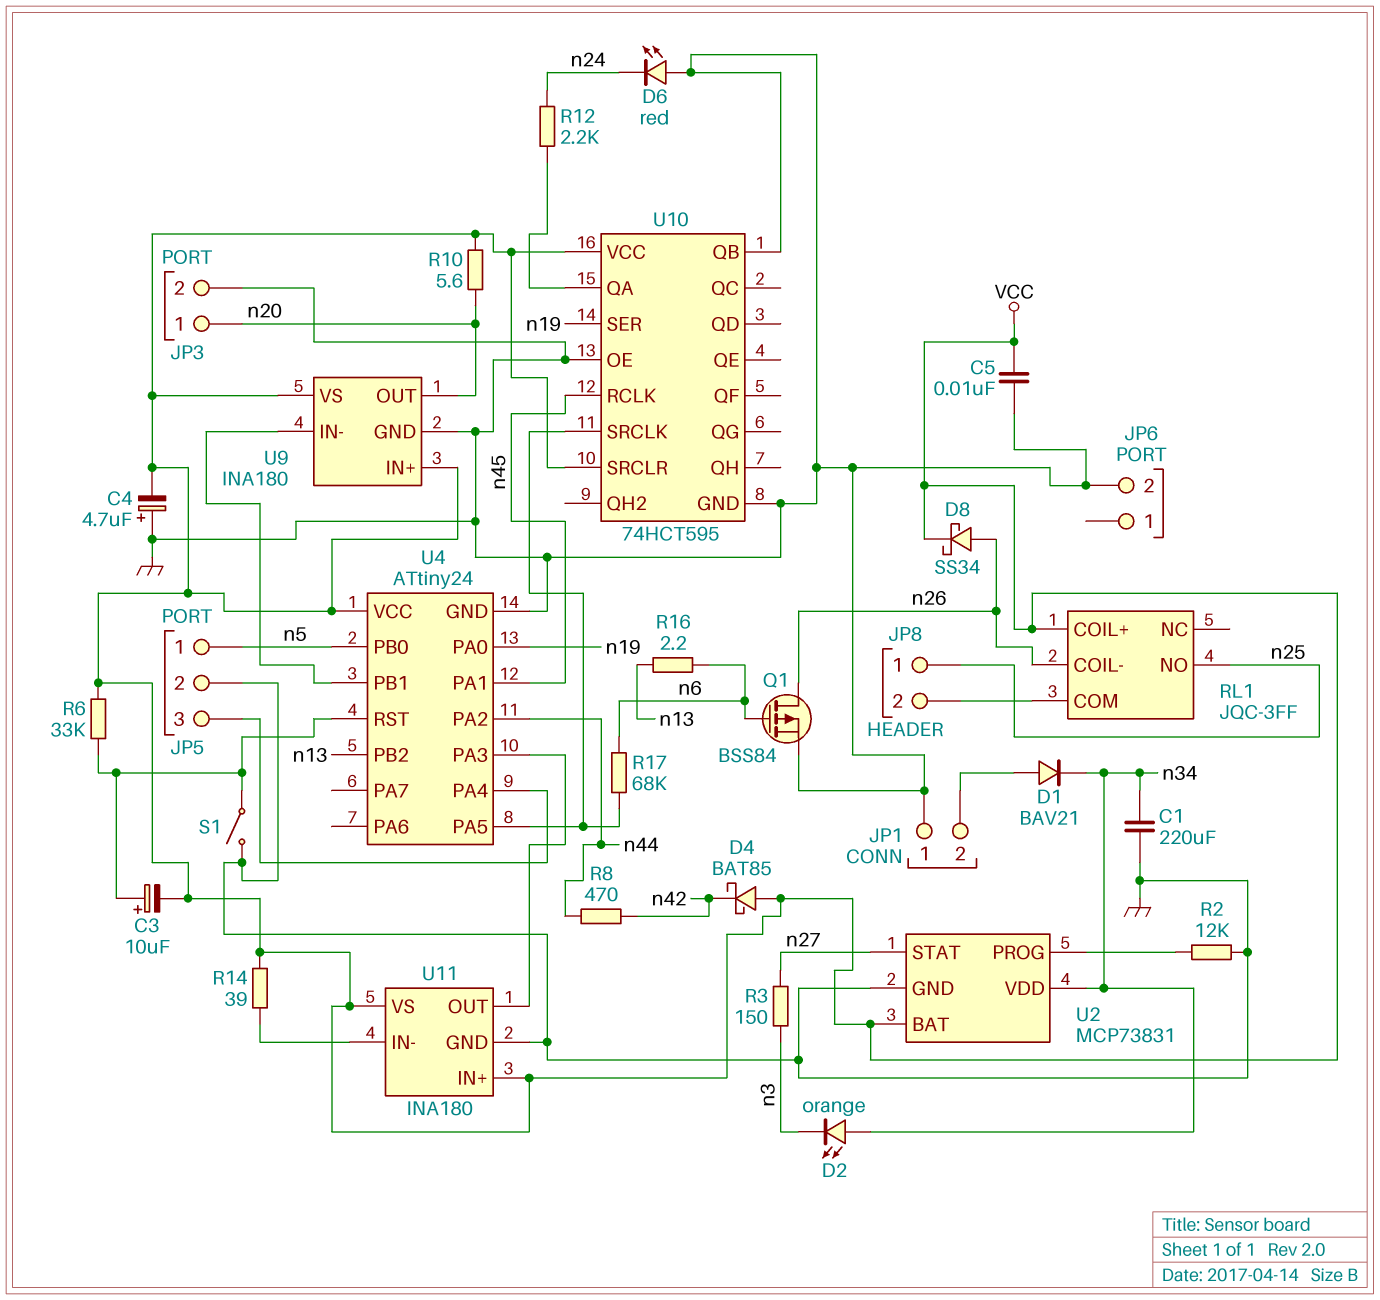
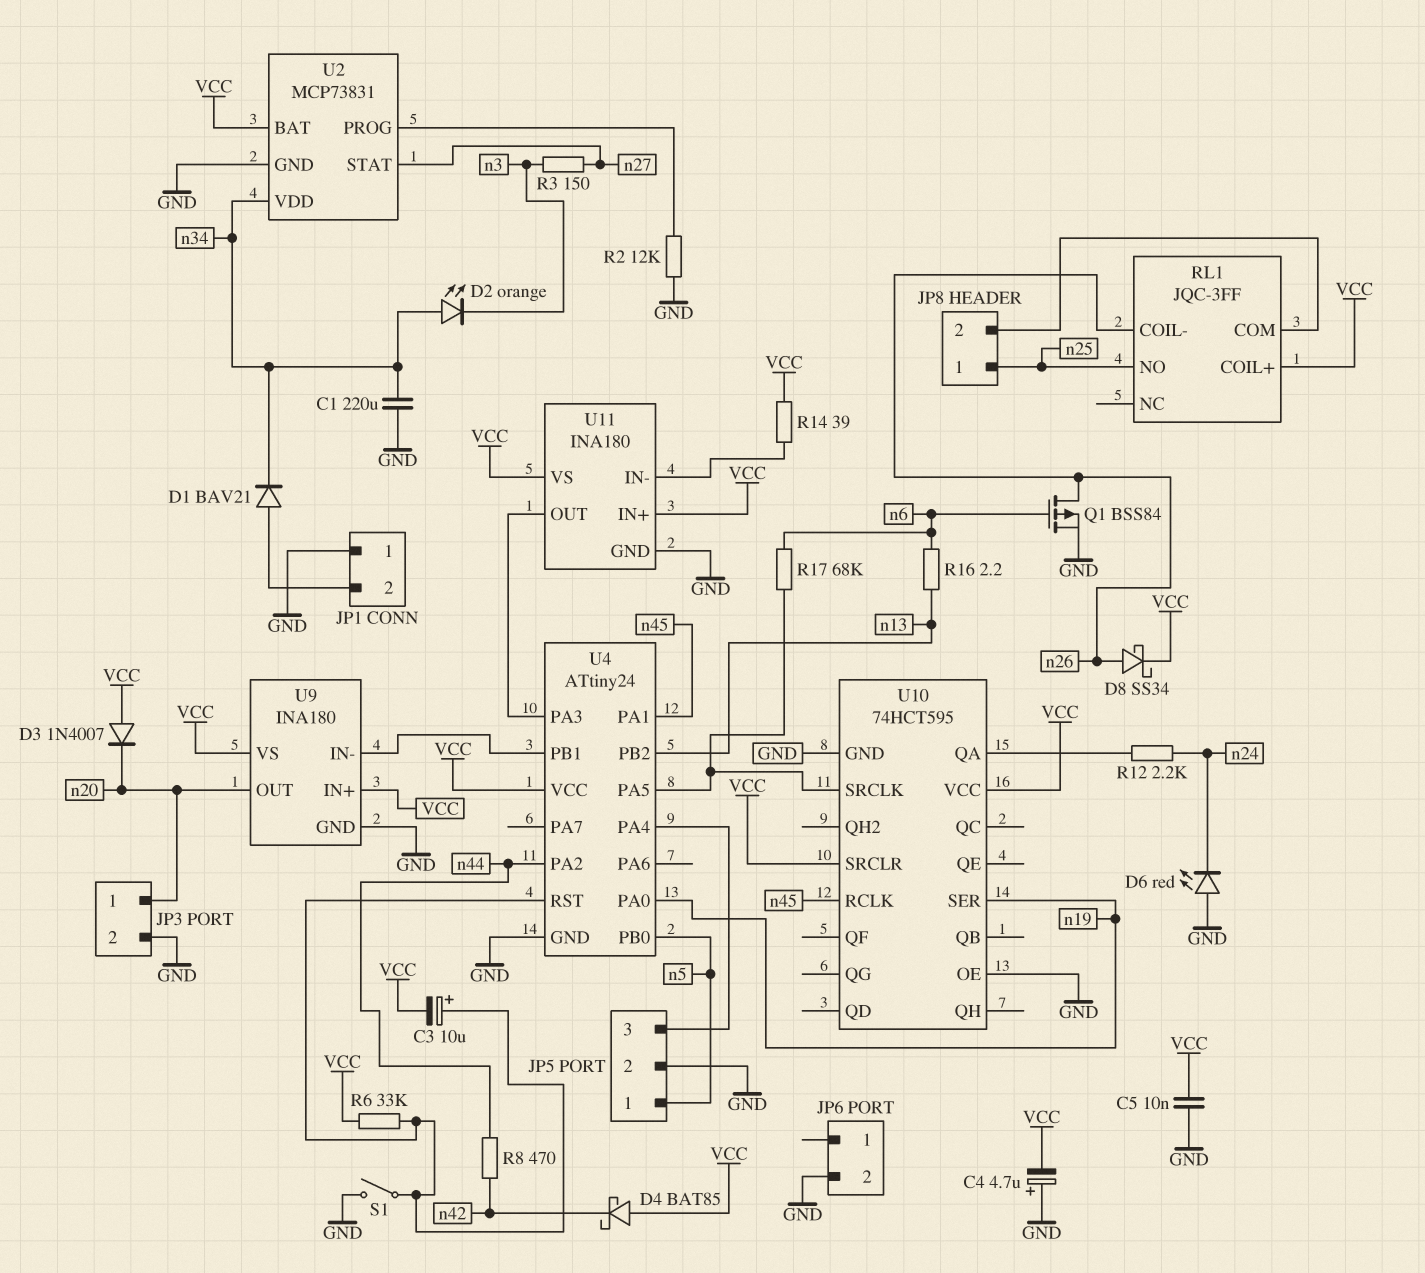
D3: none -> diode 1N4007 (A VCC, K n20)
R10: 5.6 (VCC, n20) -> none
U10 pin QB: GND -> none

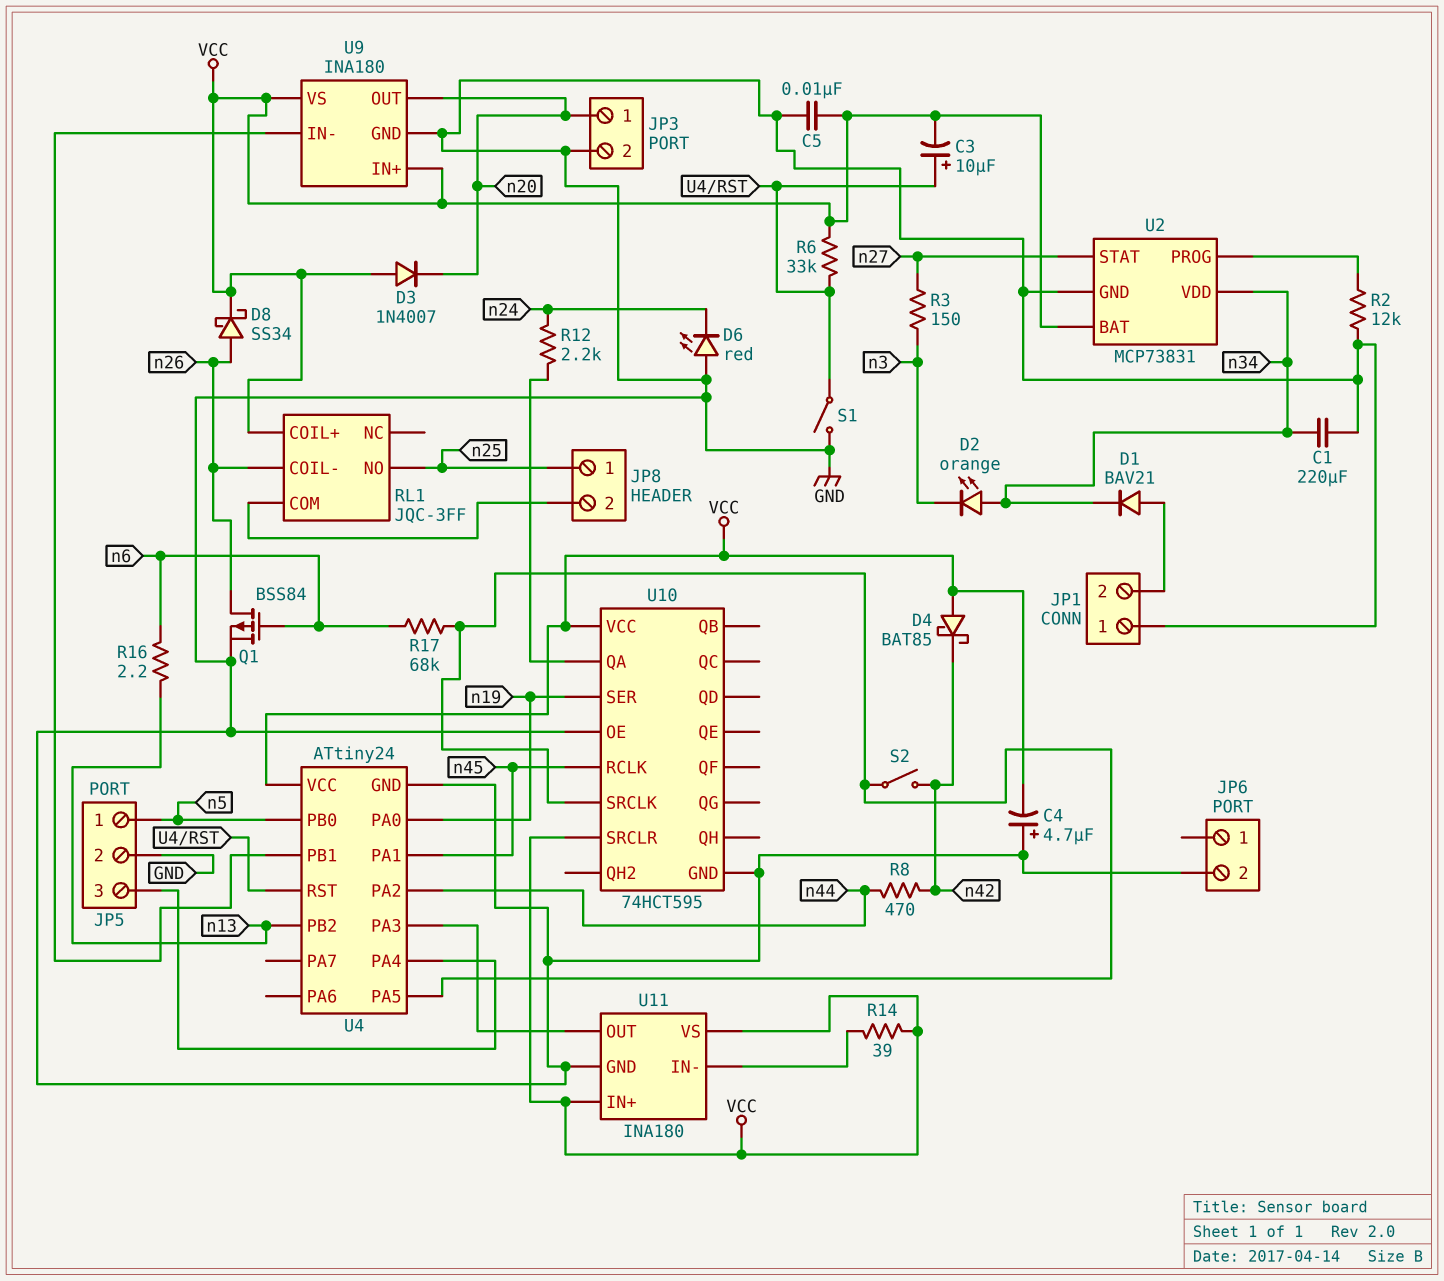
S2: none -> switch (U4/PA5, n42)

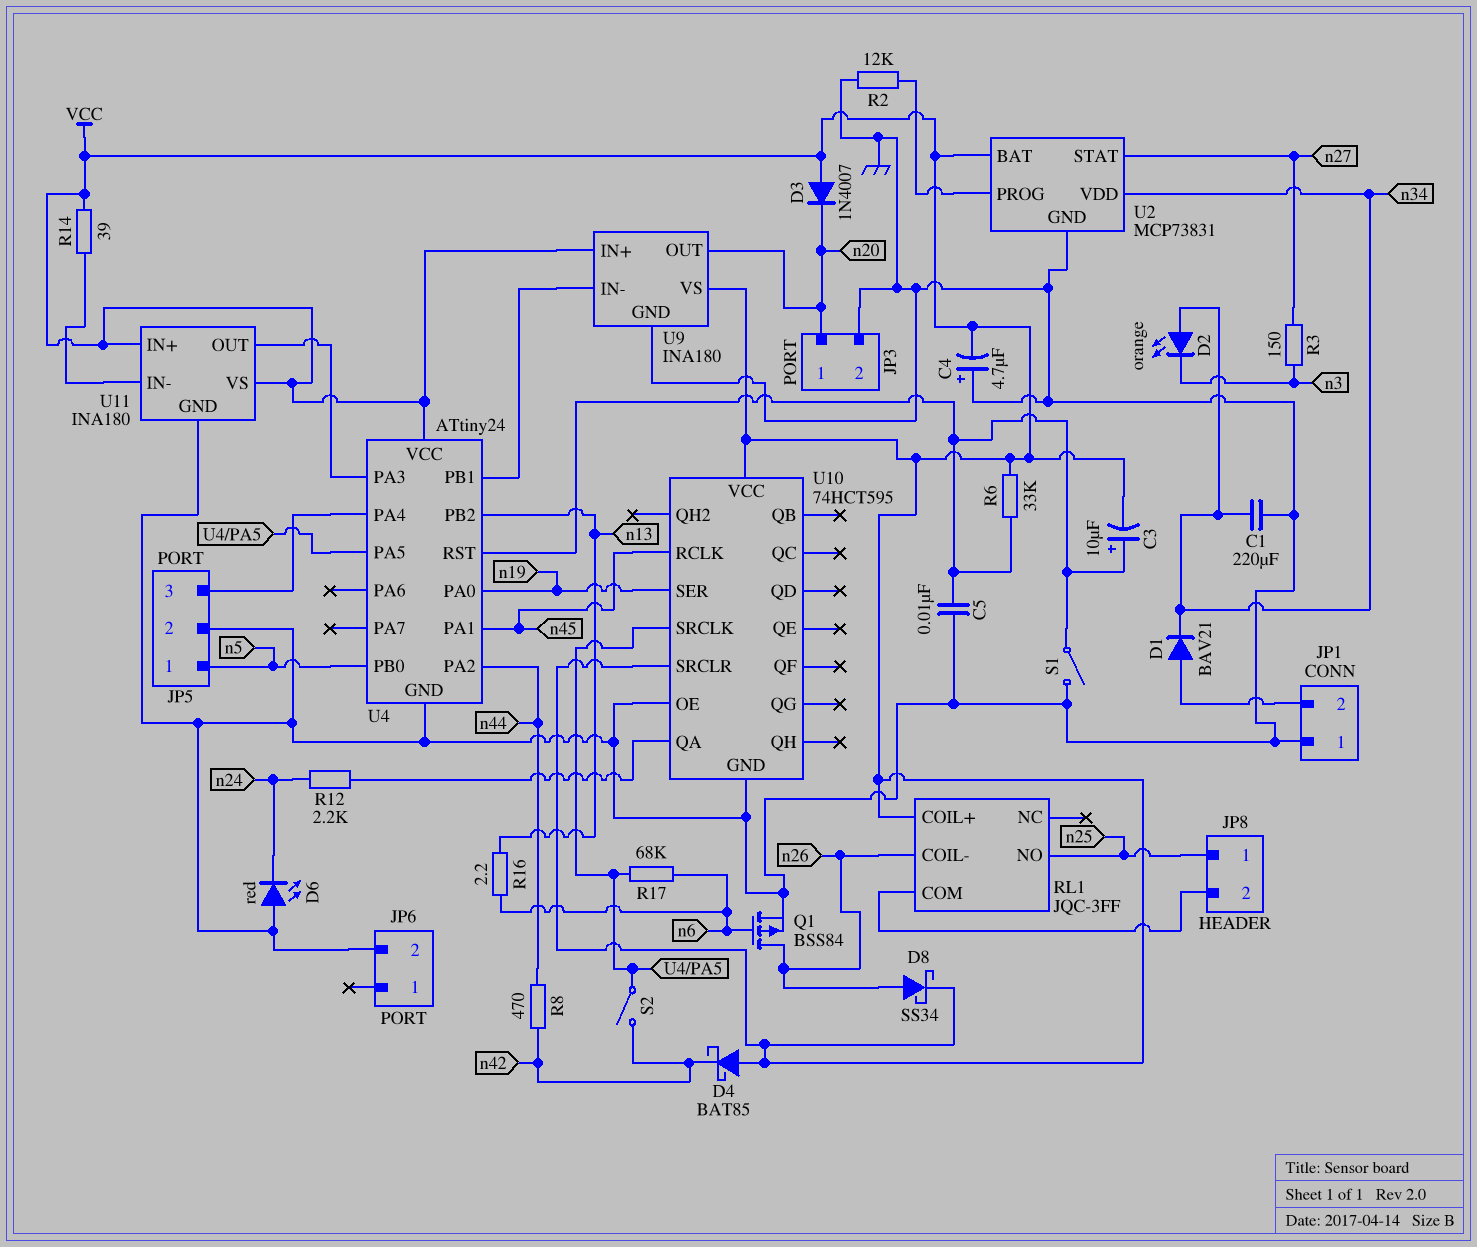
C5: 10nF (GND, VCC) -> 10nF (GND, U4/RST)

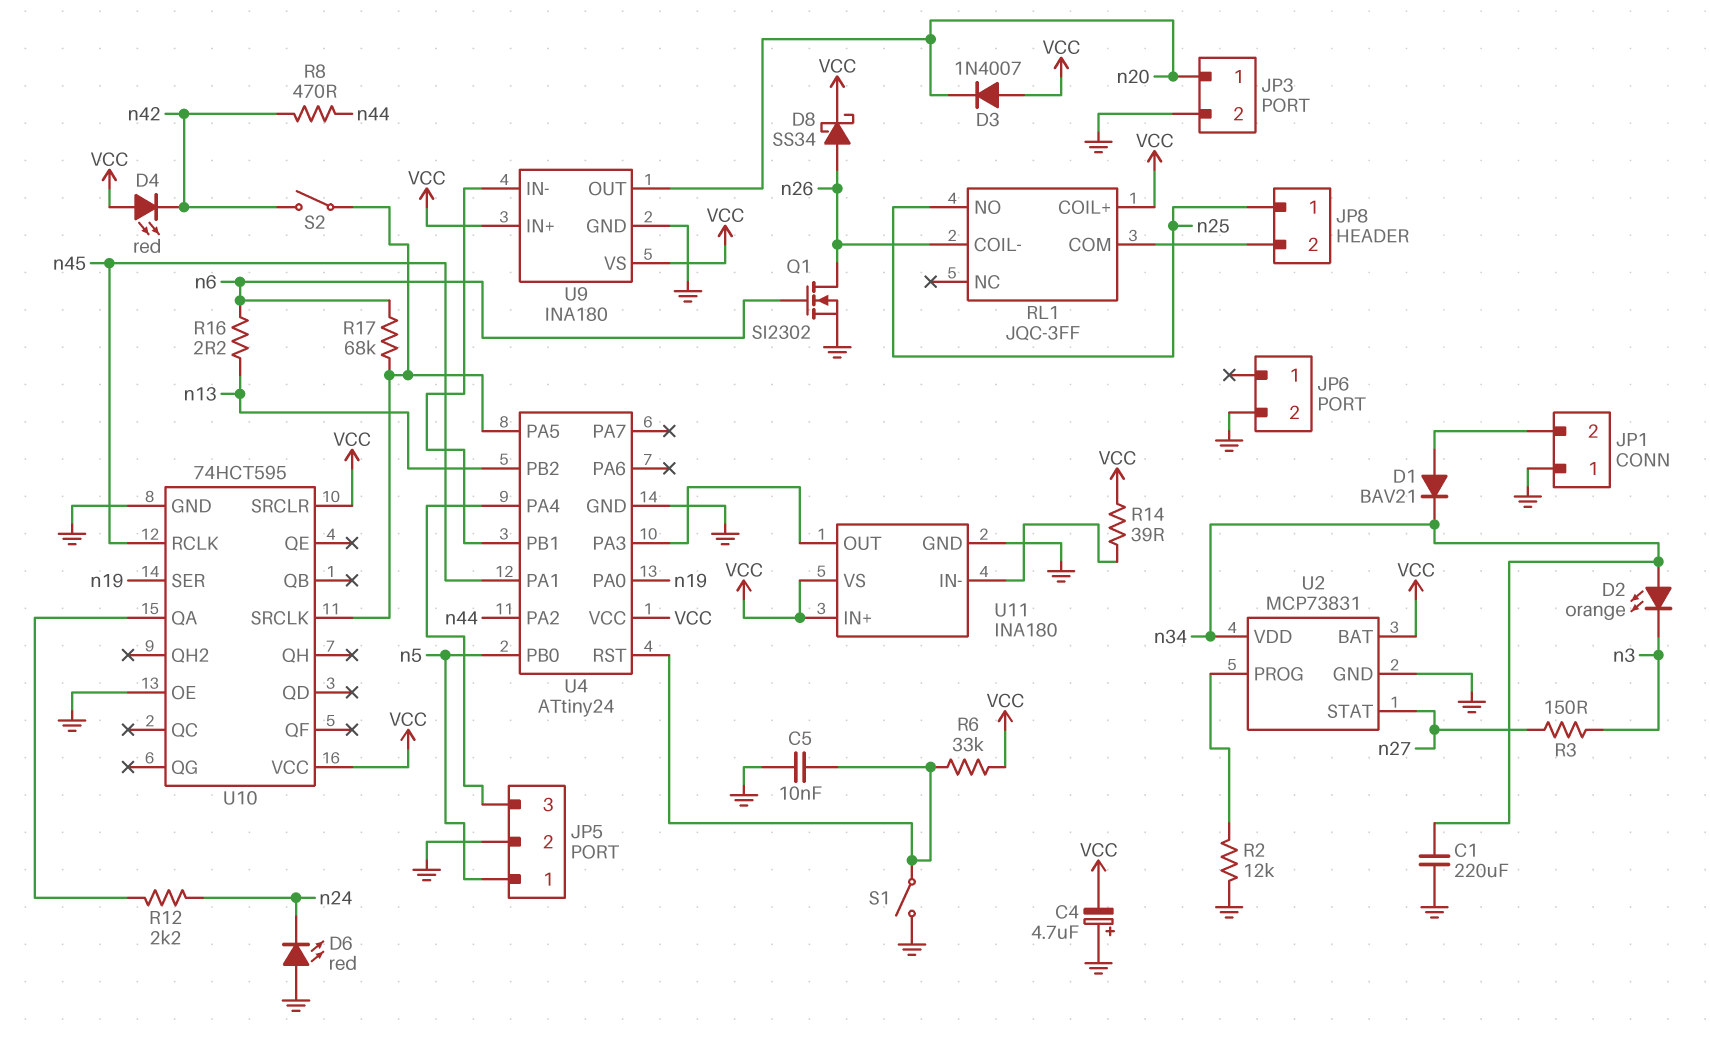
C3: 10uF (plus U4/RST, minus VCC) -> none
D4: schottky BAT85 (A VCC, K n42) -> LED red (A VCC, K n42)
Q1: PMOS BSS84 (G n6, D n26, S GND) -> NMOS SI2302 (G n6, D n26, S GND)

